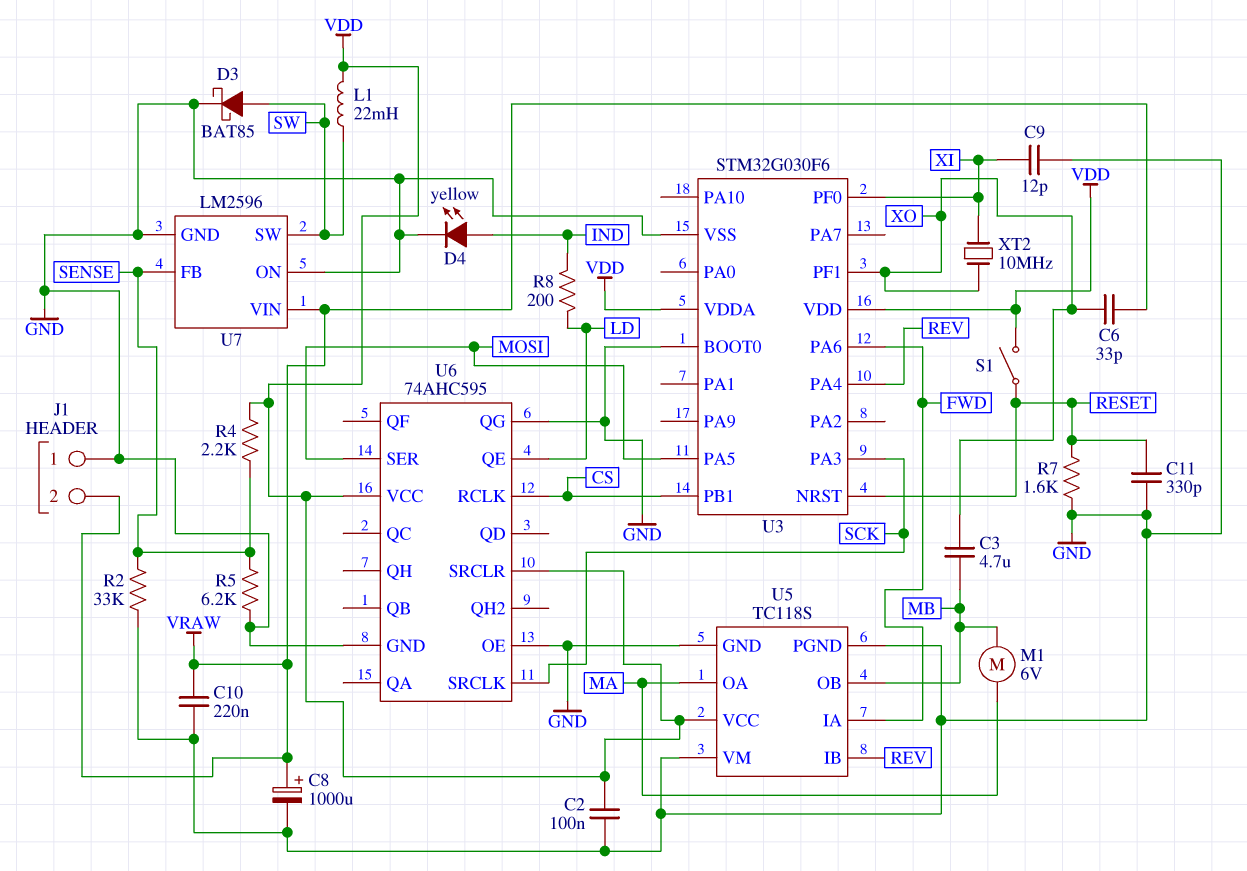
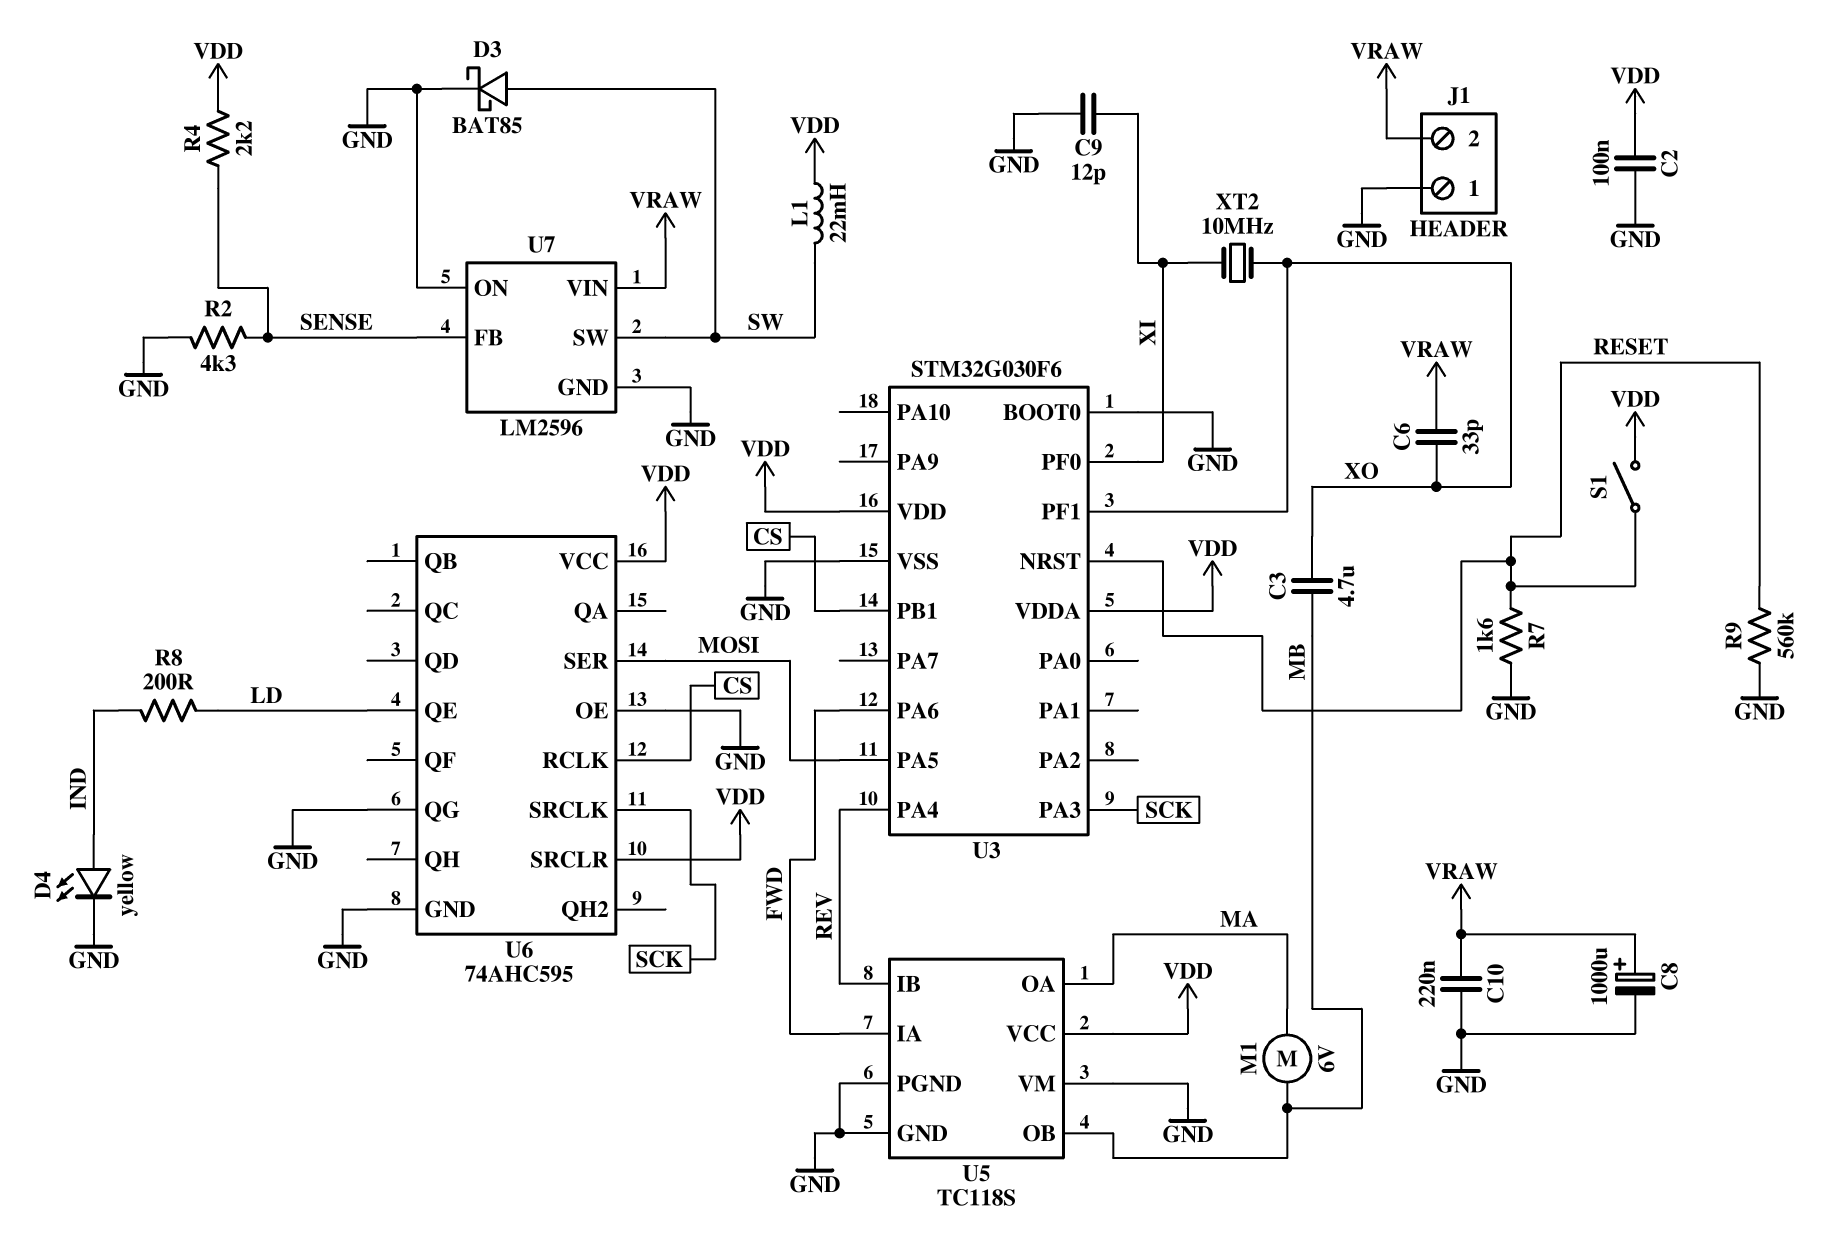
C11: 330pF (GND, RESET) -> none
R2: 33k (GND, SENSE) -> 4.3k (GND, SENSE)
R5: 6.2k (GND, SENSE) -> none
R9: none -> 560k (GND, RESET)

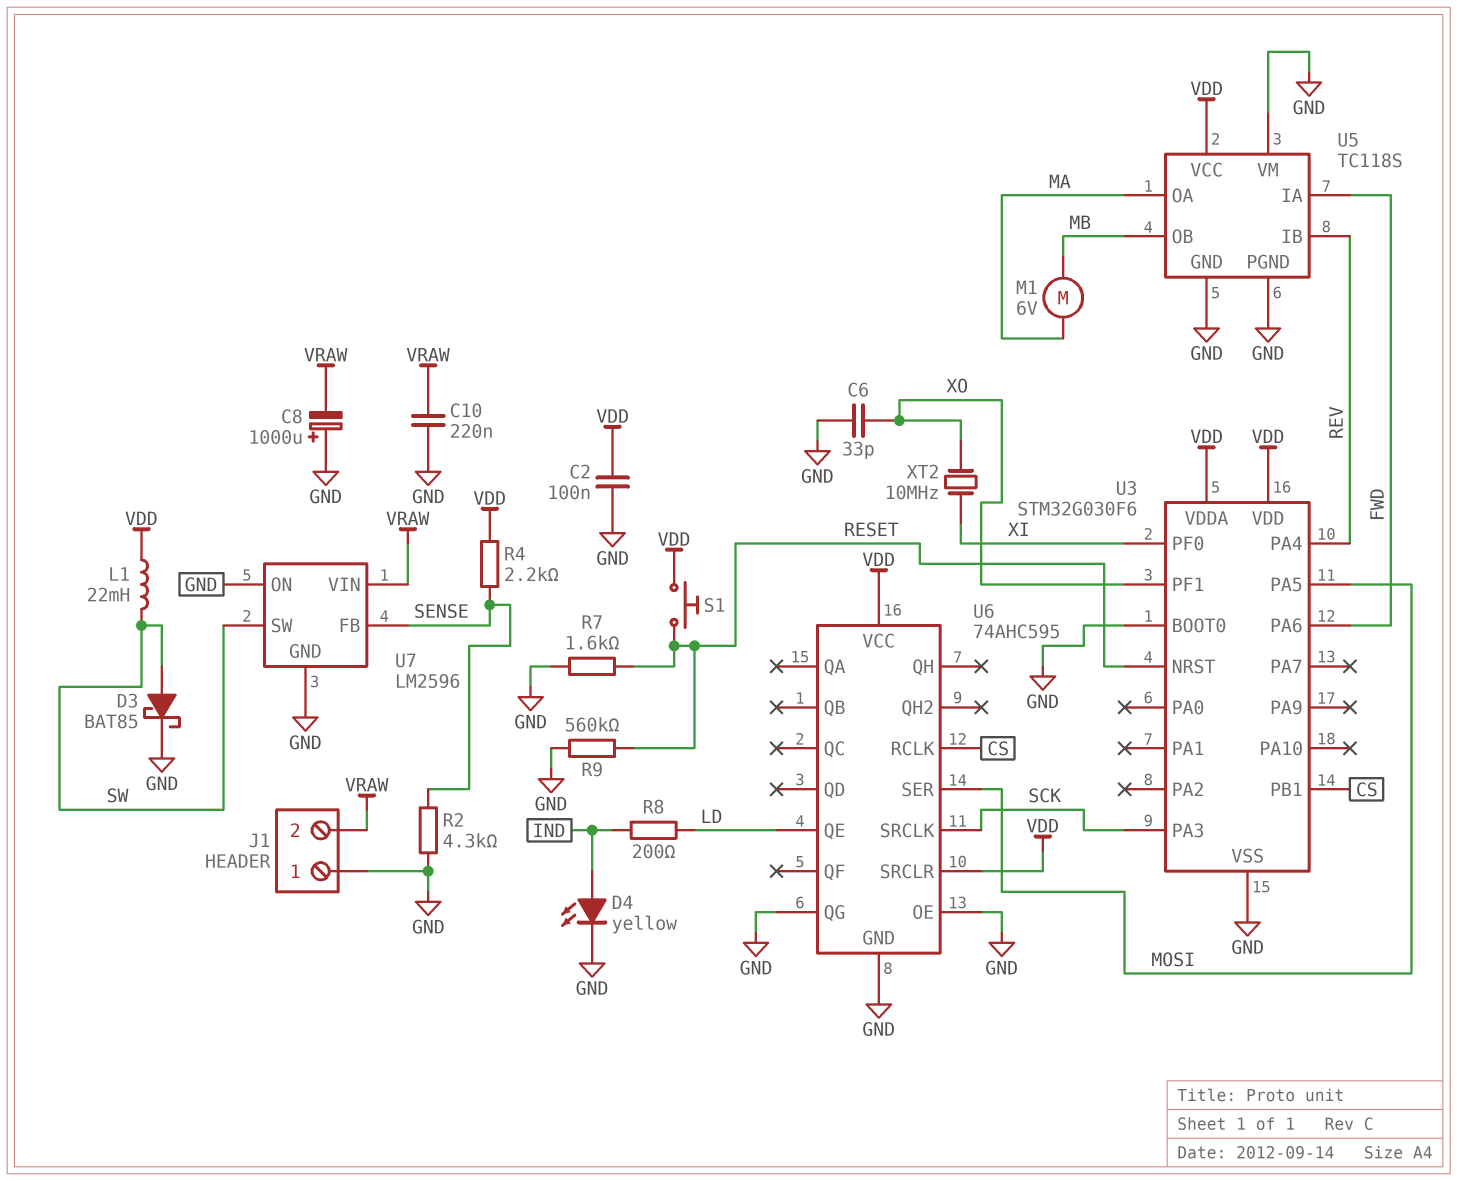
C3: 4.7uF (MB, XO) -> none
C6: 33pF (VRAW, XO) -> 33pF (GND, XO)
C8: 1000uF (plus VRAW, minus GND) -> 1000uF (plus GND, minus VRAW)
C9: 12pF (GND, XI) -> none
S1: switch (RESET, VDD) -> button (RESET, VDD)

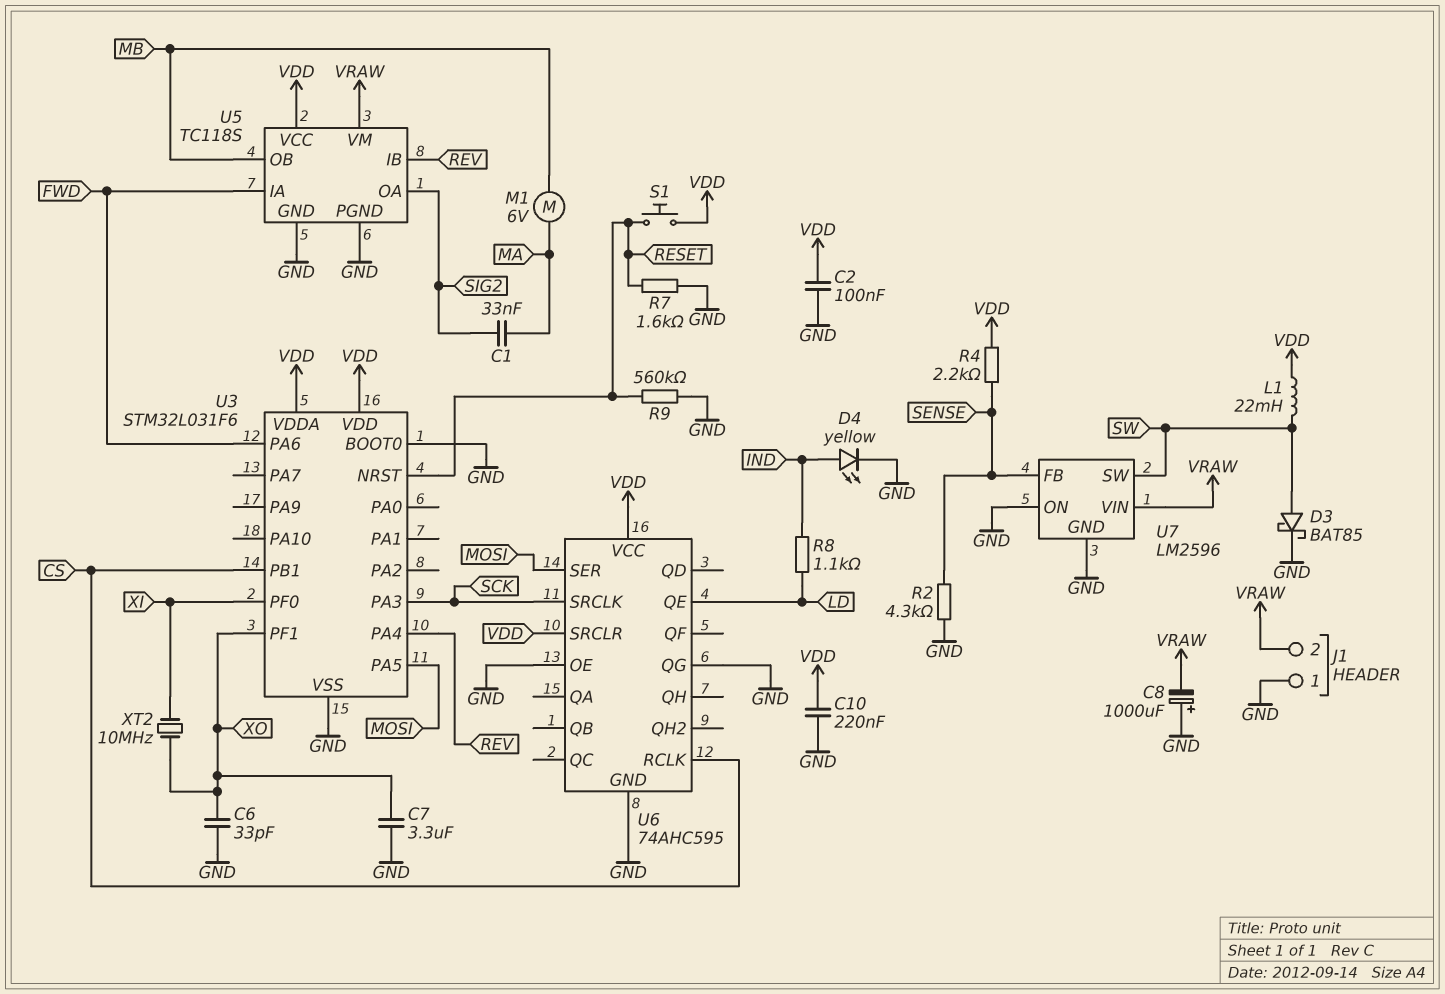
C1: none -> 33nF (MA, SIG2)
C7: none -> 3.3uF (GND, XO)
C10: 220nF (GND, VRAW) -> 220nF (GND, VDD)
R8: 200 (IND, LD) -> 1.1k (IND, LD)
U3: STM32G030F6 -> STM32L031F6
U5 pin OA: MA -> SIG2
U5 pin VM: GND -> VRAW

